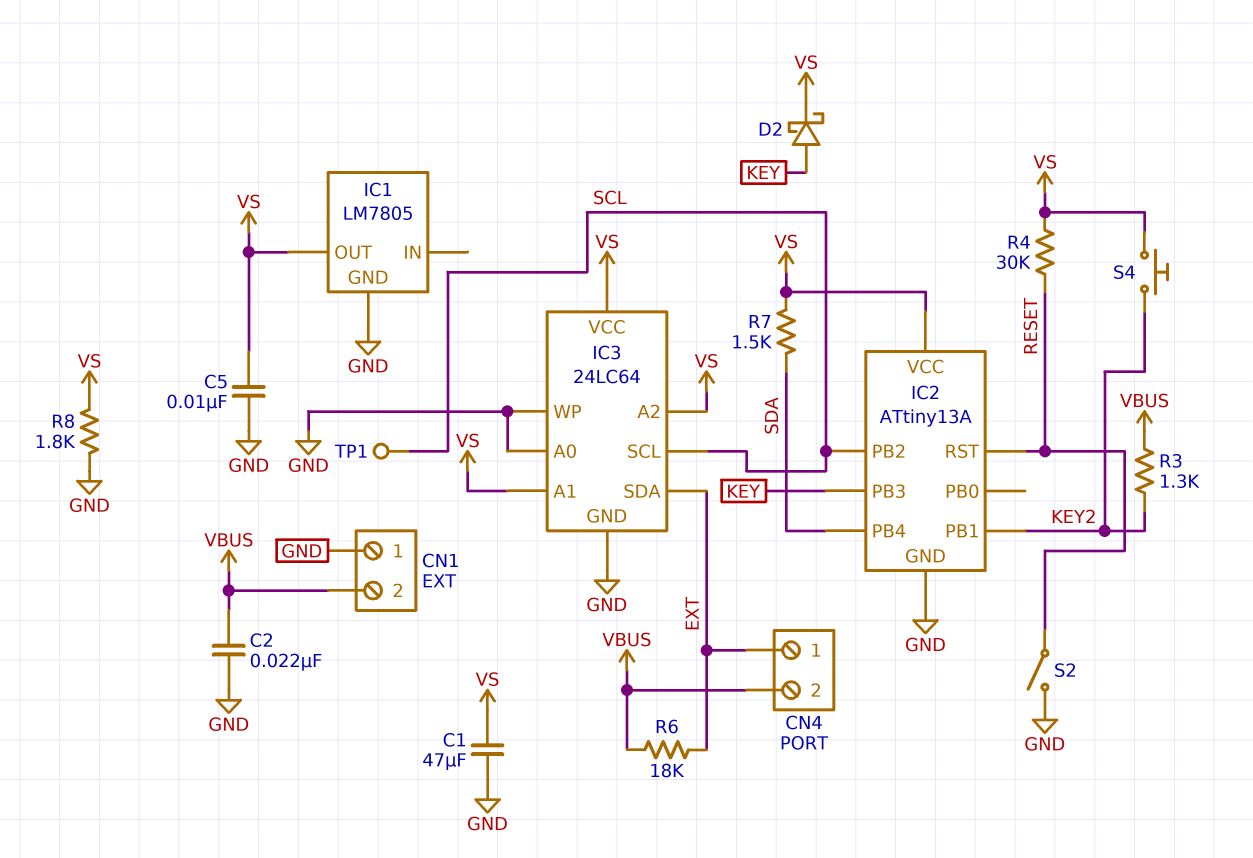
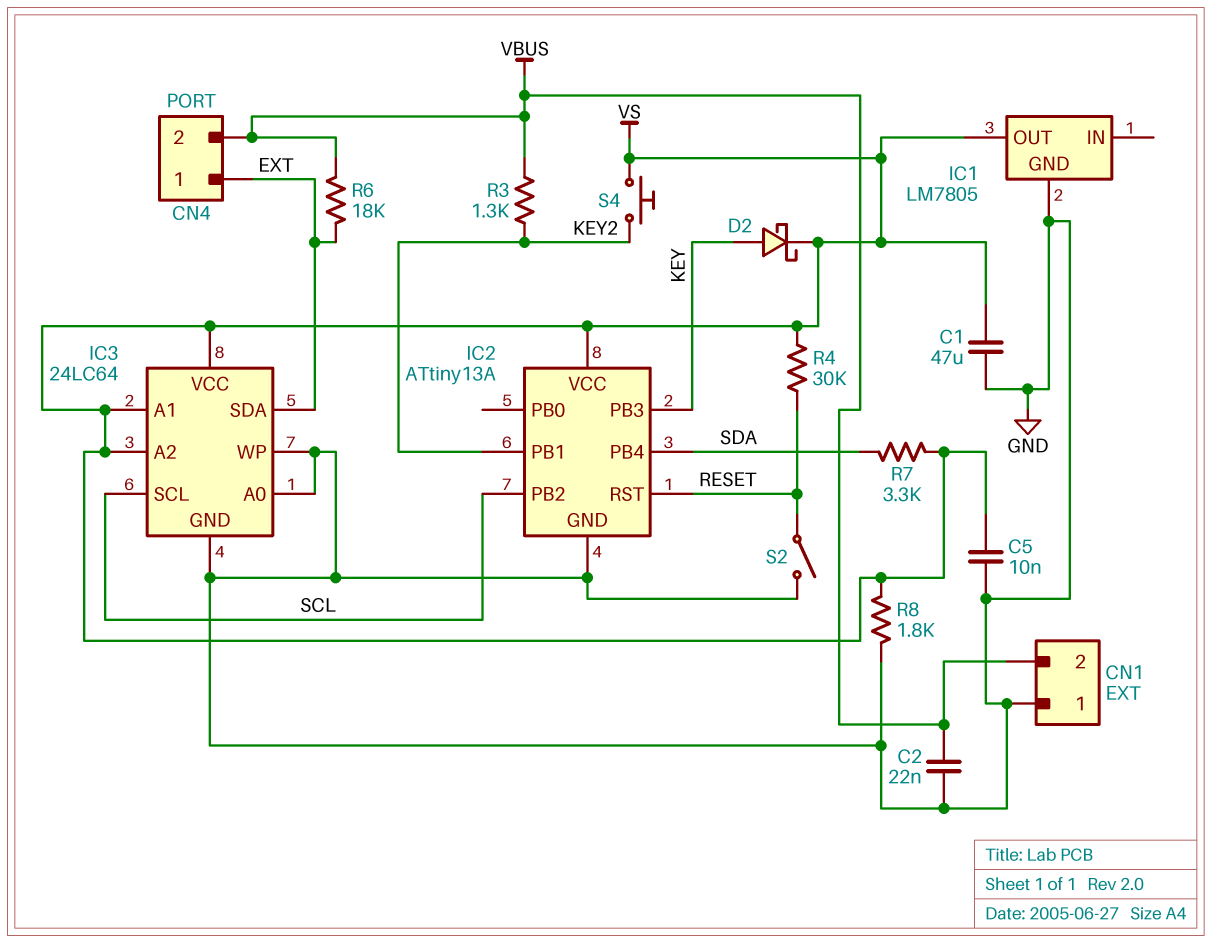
R7: 1.5k (SDA, VS) -> 3.3k (SDA, VS)
TP1: test point (SCL) -> none

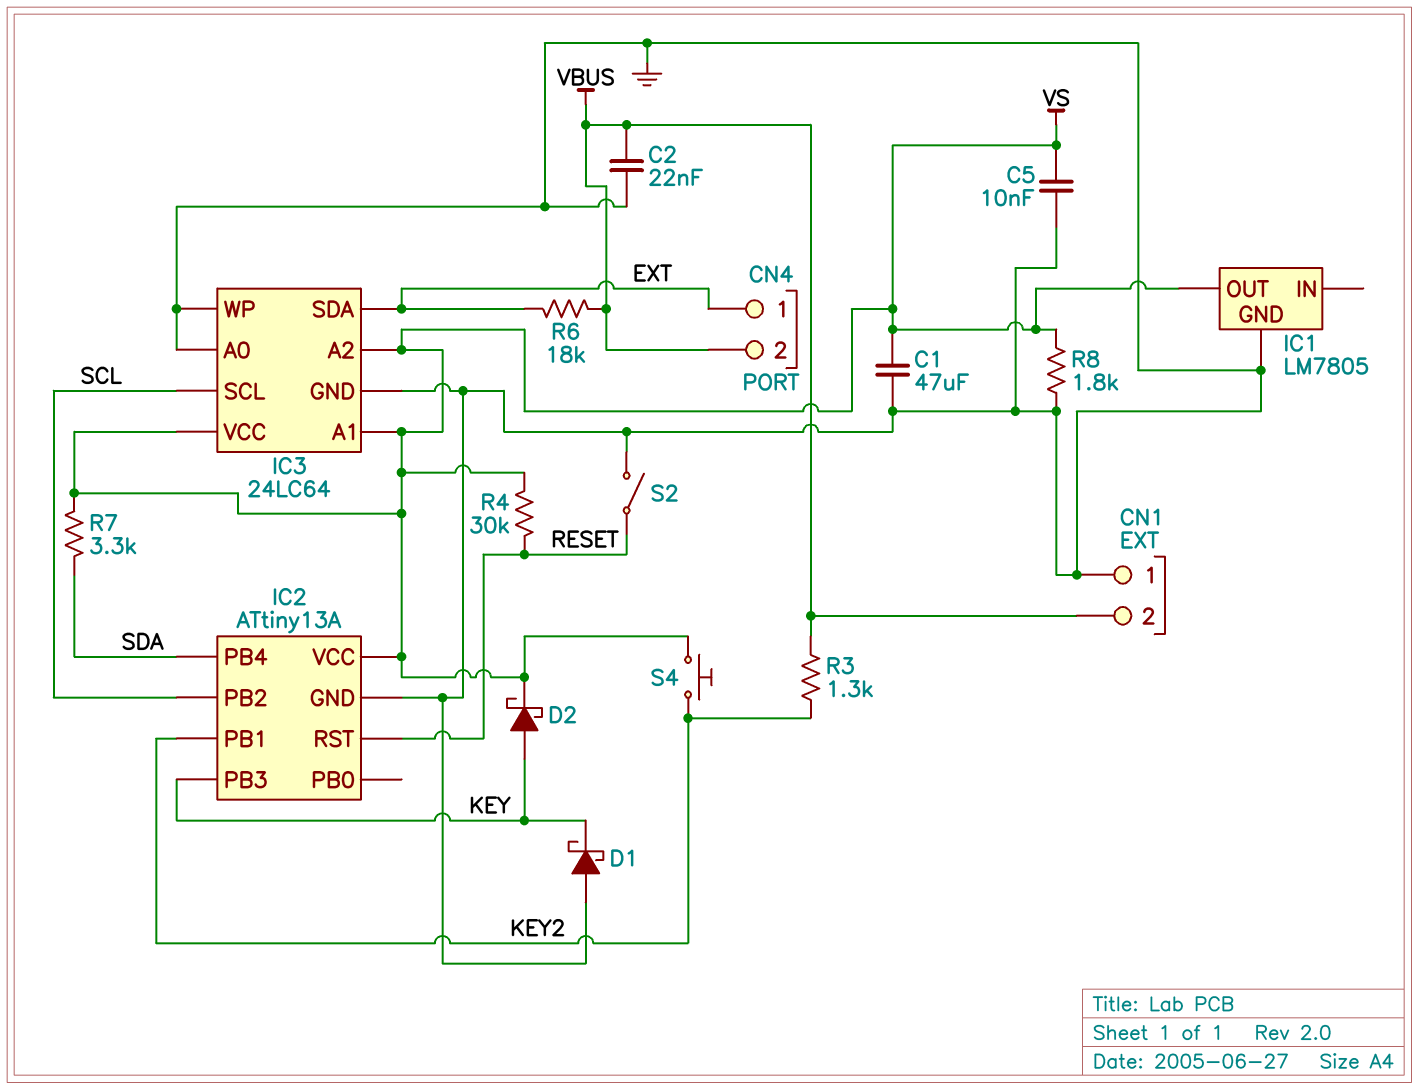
D1: none -> schottky (A GND, K KEY)

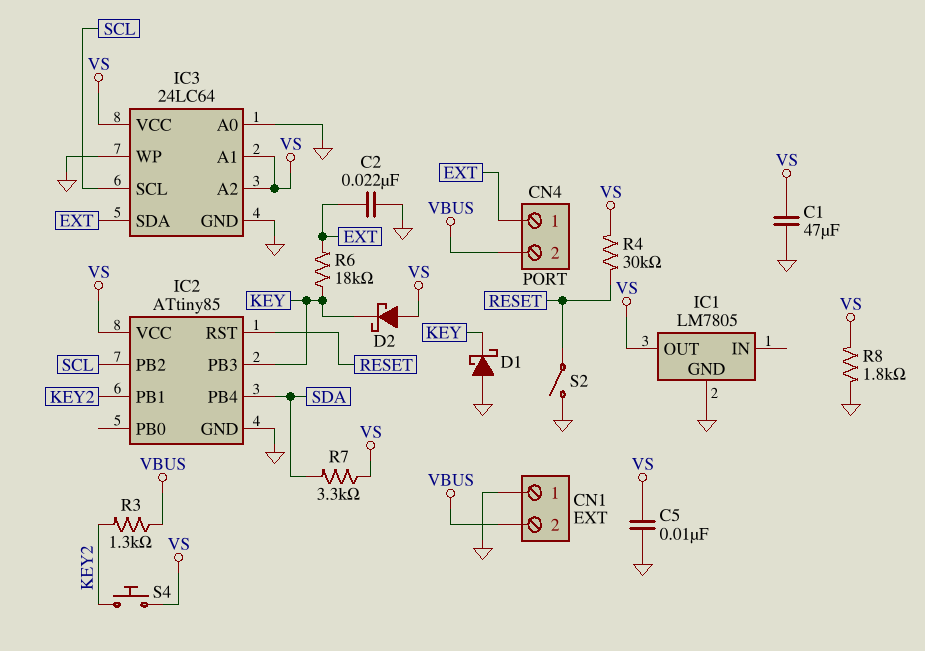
C2: 22nF (GND, VBUS) -> 22nF (EXT, GND)
D2: schottky (A KEY, K VS) -> schottky (A VS, K KEY)
IC2: ATtiny13A -> ATtiny85
R6: 18k (EXT, VBUS) -> 18k (EXT, KEY)

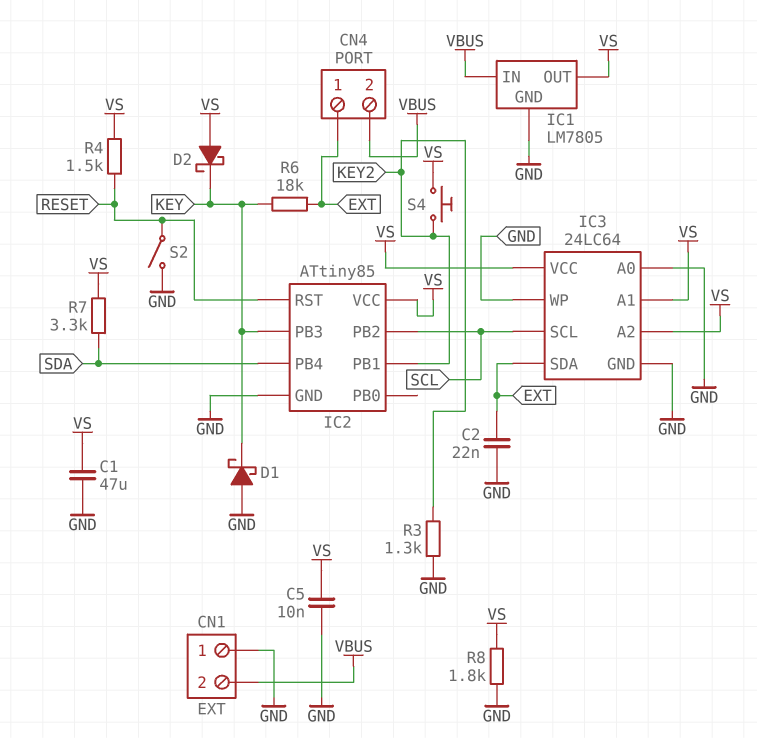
IC1 pin IN: none -> VBUS
R3: 1.3k (KEY2, VBUS) -> 1.3k (GND, KEY2)
R4: 30k (RESET, VS) -> 1.5k (RESET, VS)

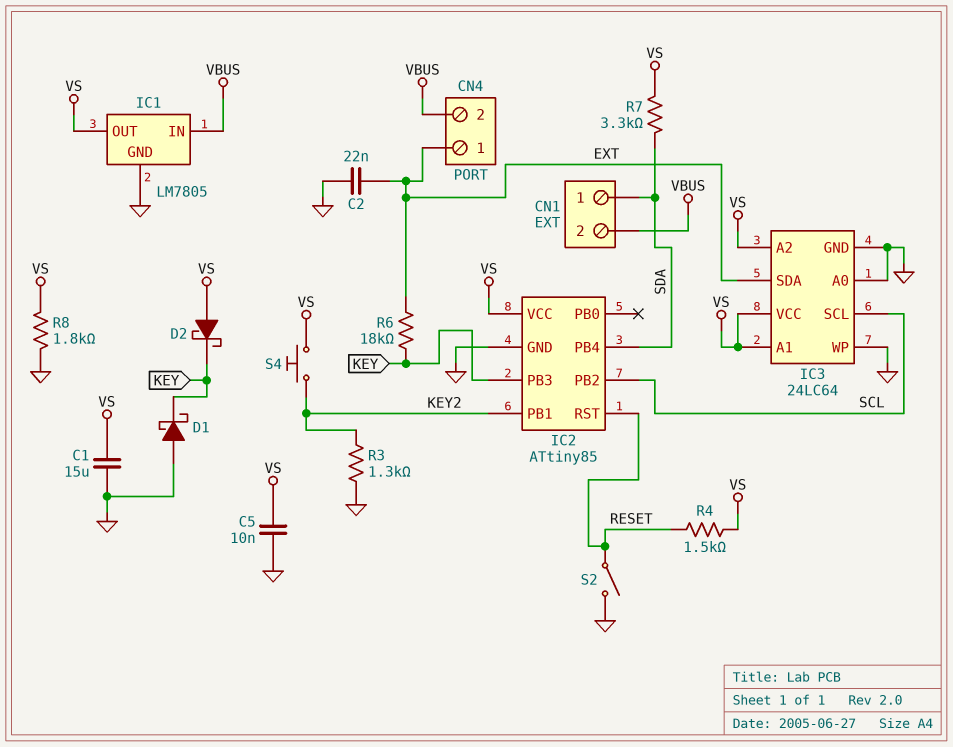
C1: 47uF (GND, VS) -> 15uF (GND, VS)
CN1 pin 1: GND -> SDA

